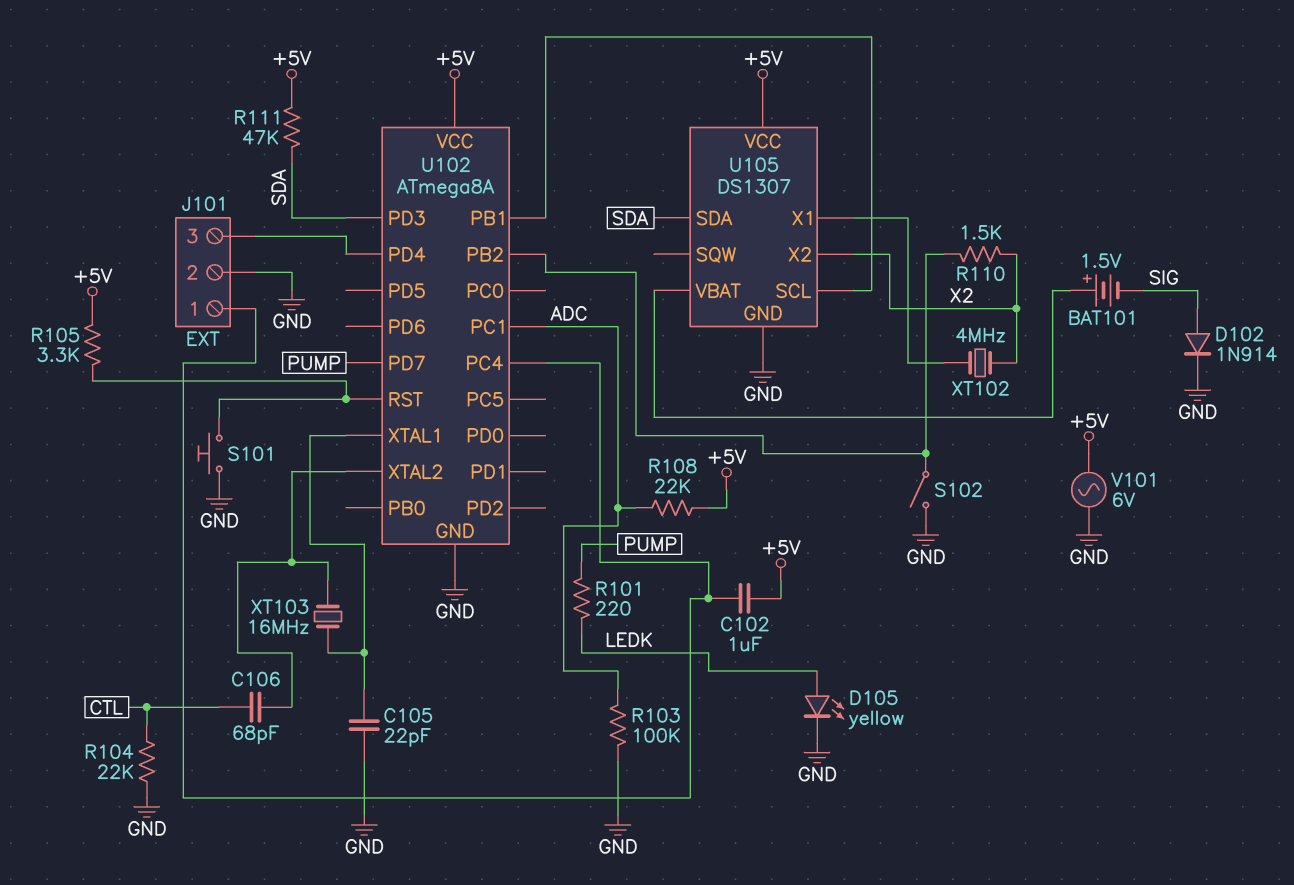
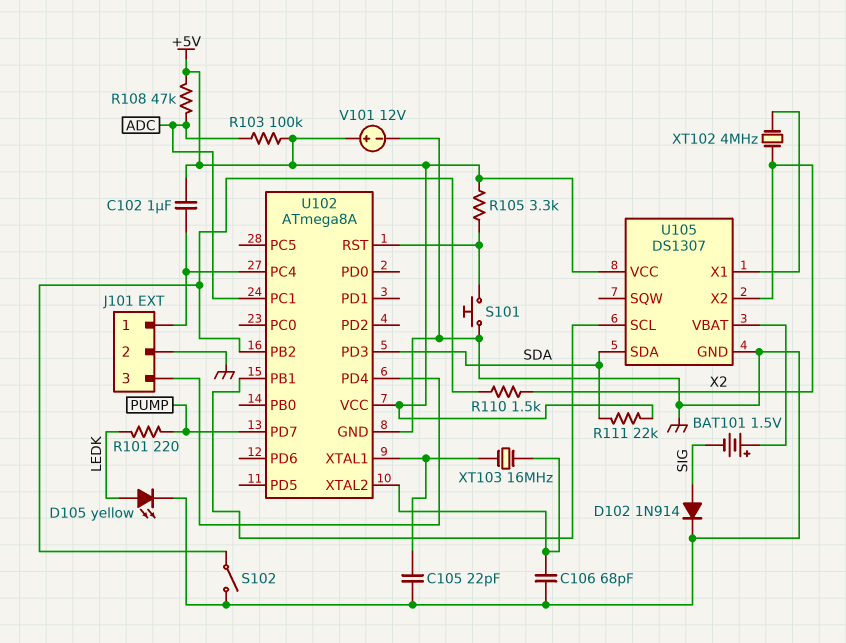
C106: 68pF (CTL, U102/XTAL2) -> 68pF (GND, U102/XTAL2)
R103: 100k (ADC, GND) -> 100k (+5V, ADC)
R104: 22k (CTL, GND) -> none
R108: 22k (+5V, ADC) -> 47k (+5V, ADC)
R111: 47k (+5V, SDA) -> 22k (+5V, SDA)
V101: AC 6V (+5V, GND) -> 12V (plus +5V, minus GND)

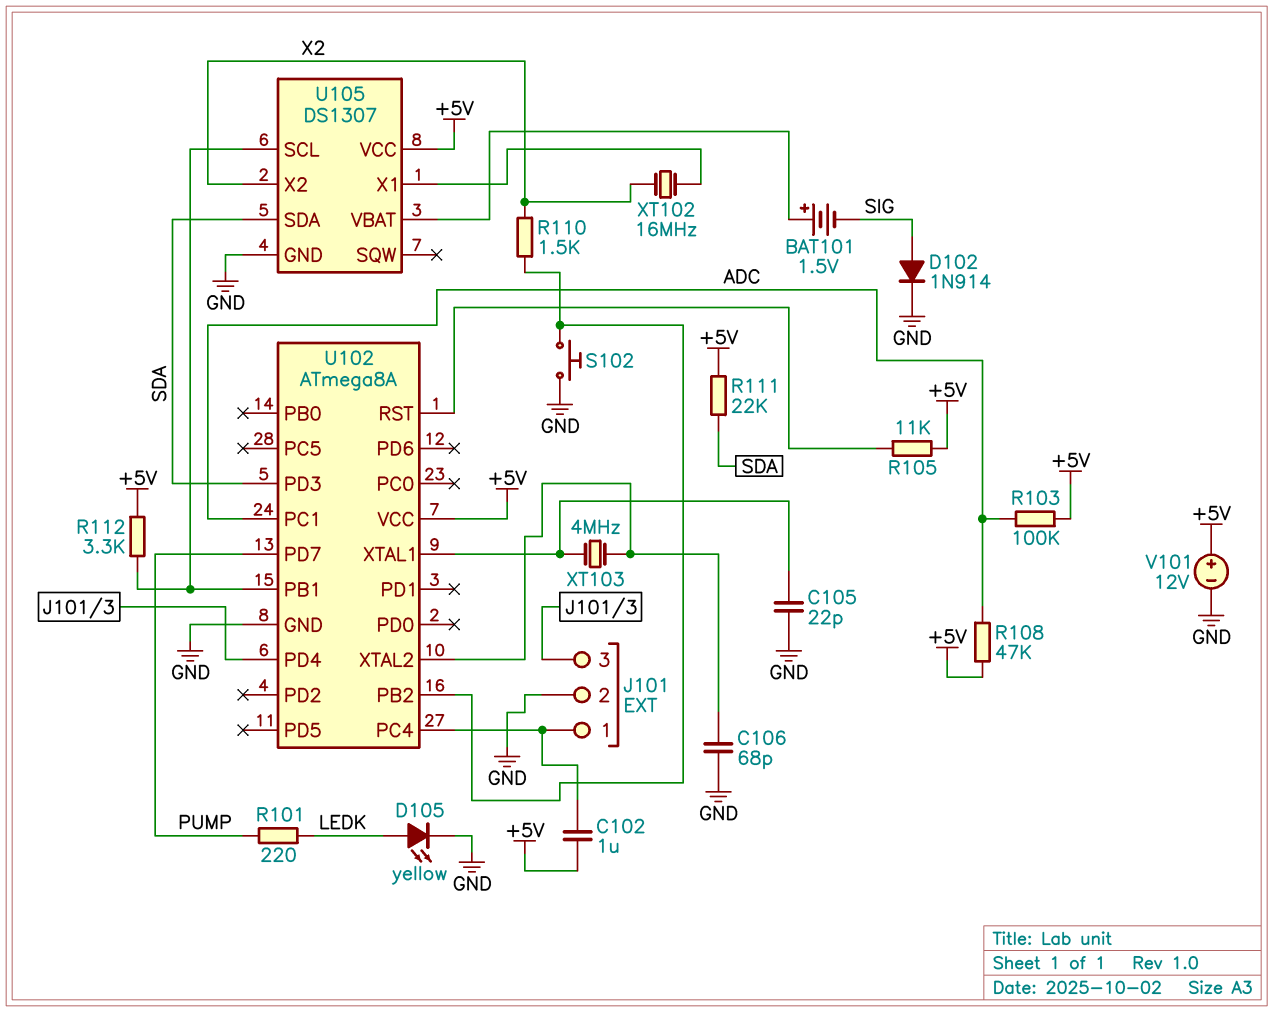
R105: 3.3k (+5V, U102/RST) -> 11k (+5V, U102/RST)
R112: none -> 3.3k (+5V, U102/PB1)
S101: button (GND, U102/RST) -> none
S102: switch (GND, U102/PB2) -> button (GND, U102/PB2)
XT102: 4MHz (U105/X1, X2) -> 16MHz (U105/X1, X2)
XT103: 16MHz (U102/XTAL1, U102/XTAL2) -> 4MHz (U102/XTAL1, U102/XTAL2)

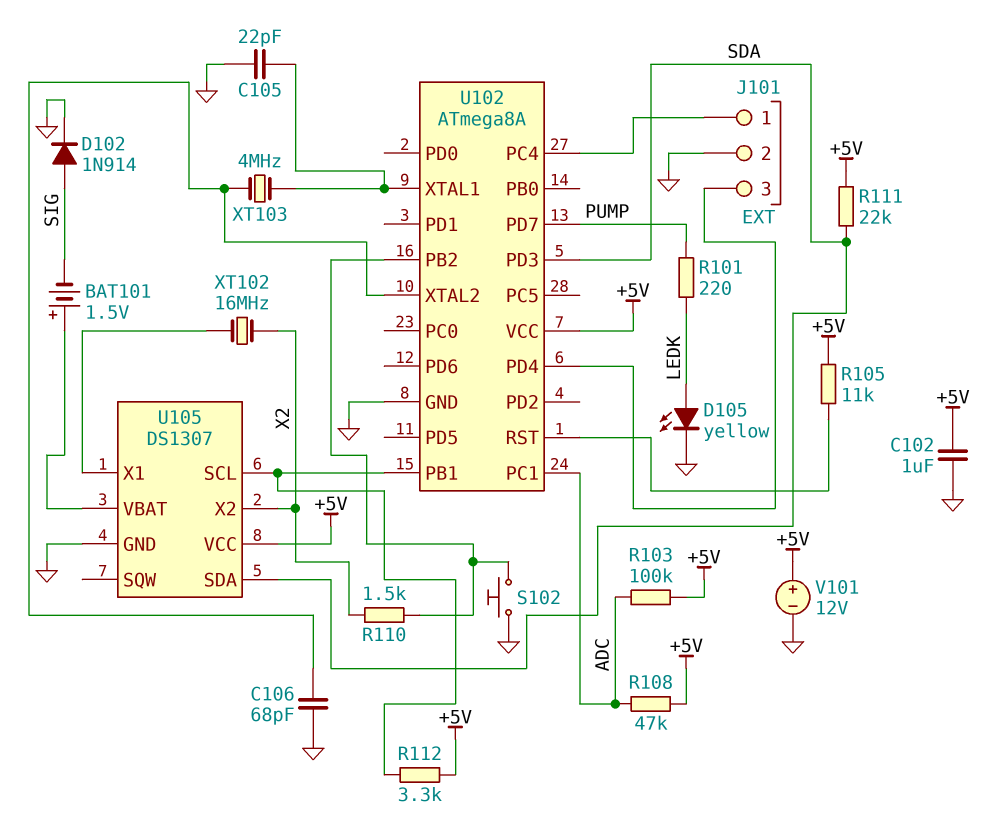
C102: 1uF (+5V, J101/1) -> 1uF (+5V, GND)

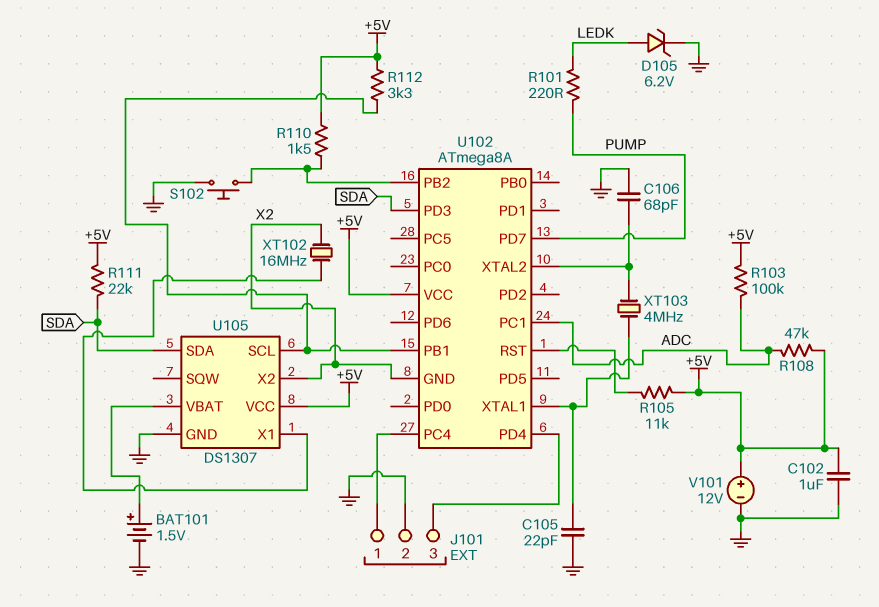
BAT101: 1.5V (plus U105/VBAT, minus SIG) -> 1.5V (plus U105/VBAT, minus GND)
D102: diode 1N914 (A SIG, K GND) -> none
D105: LED yellow (A LEDK, K GND) -> zener 6.2V (A LEDK, K GND)
R110: 1.5k (U102/PB2, X2) -> 1.5k (+5V, U102/PB2)
U102 pin GND: GND -> X2

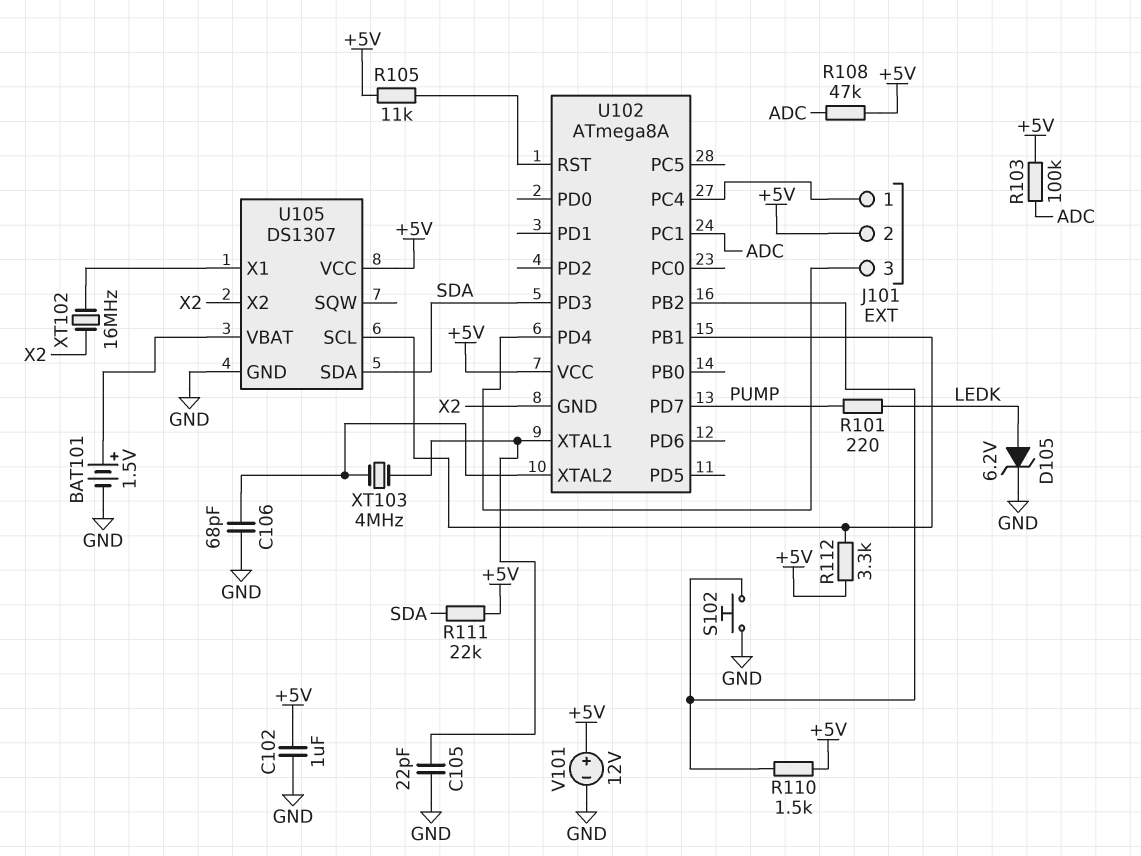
J101 pin 2: GND -> +5V

